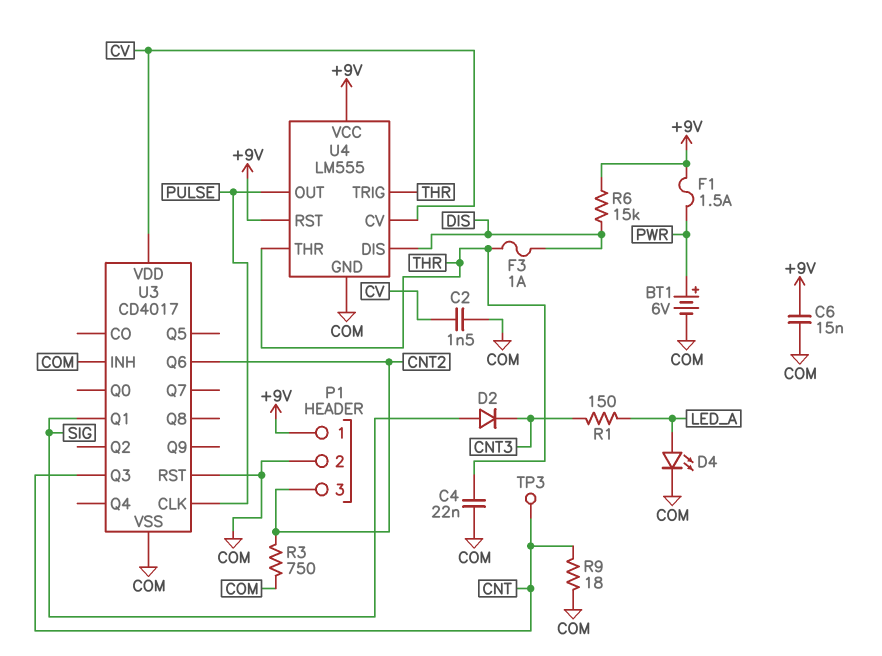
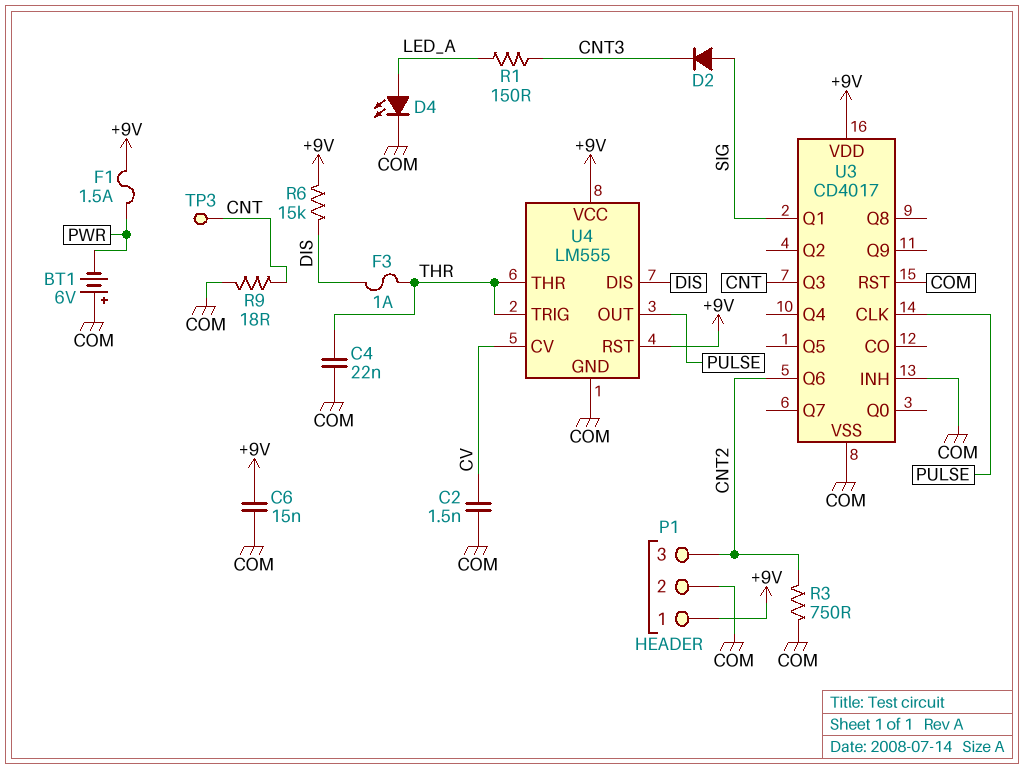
BT1: 6V (plus PWR, minus COM) -> 6V (plus COM, minus PWR)
U3 pin VDD: CV -> +9V

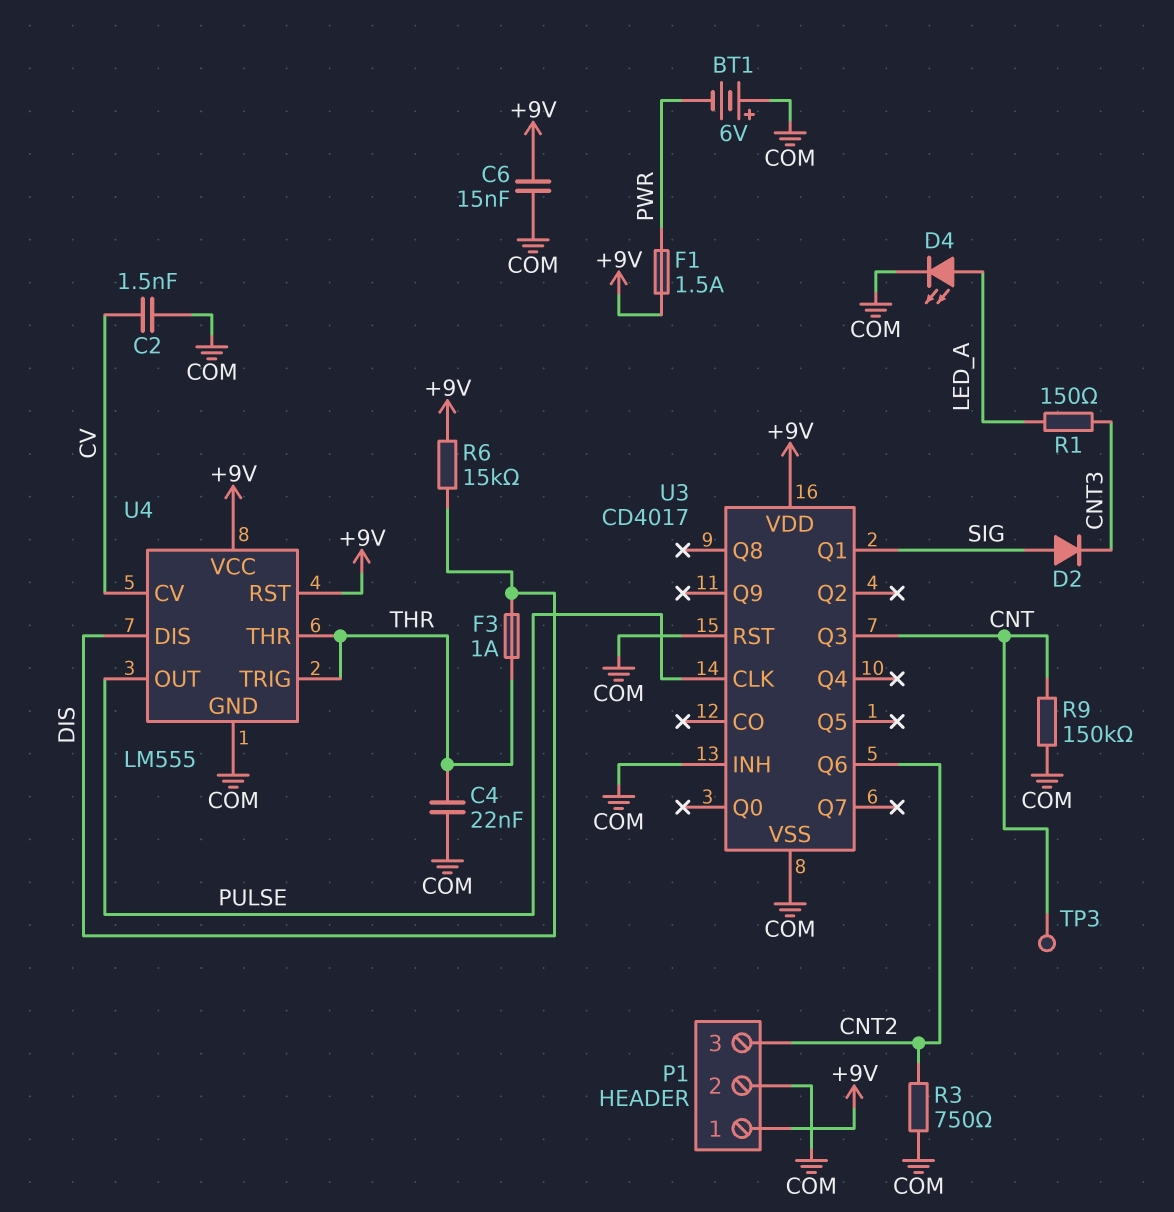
R9: 18 (CNT, COM) -> 150k (CNT, COM)

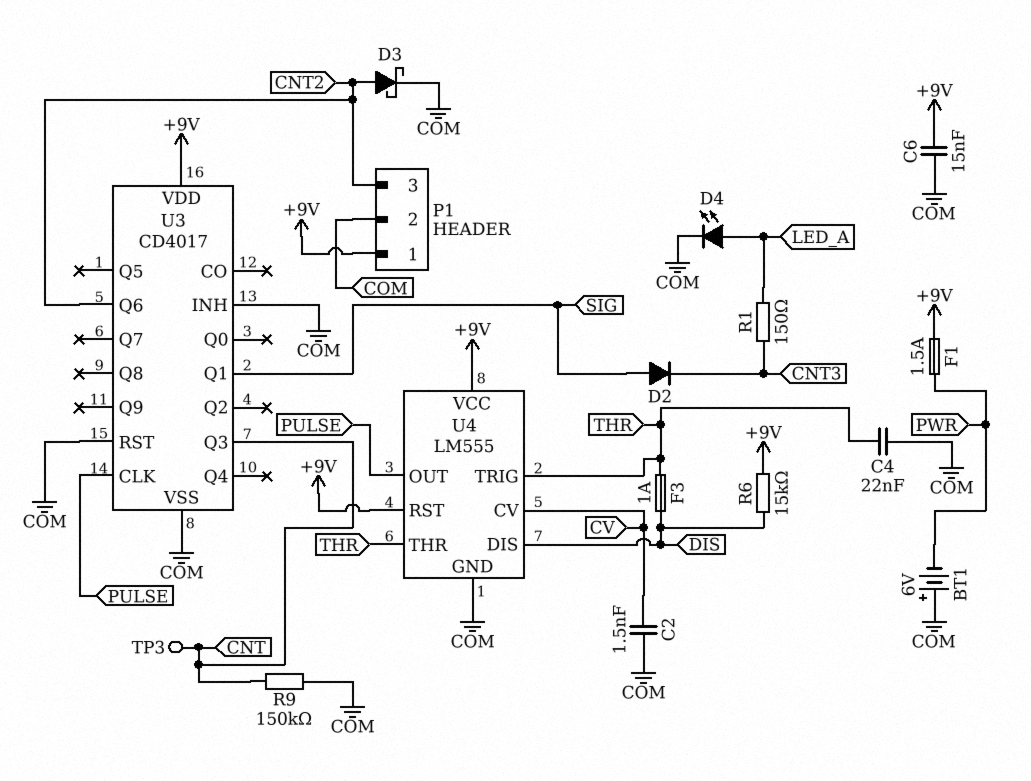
D3: none -> schottky (A CNT2, K COM)
R3: 750 (CNT2, COM) -> none

